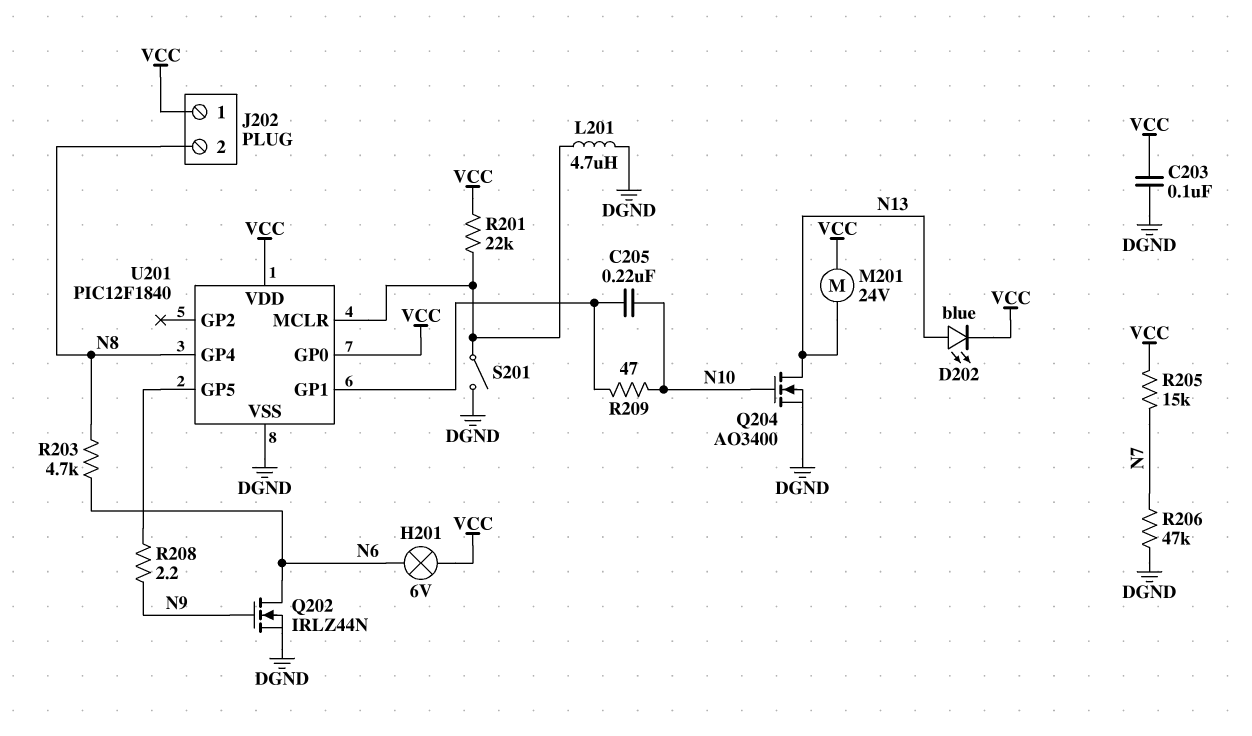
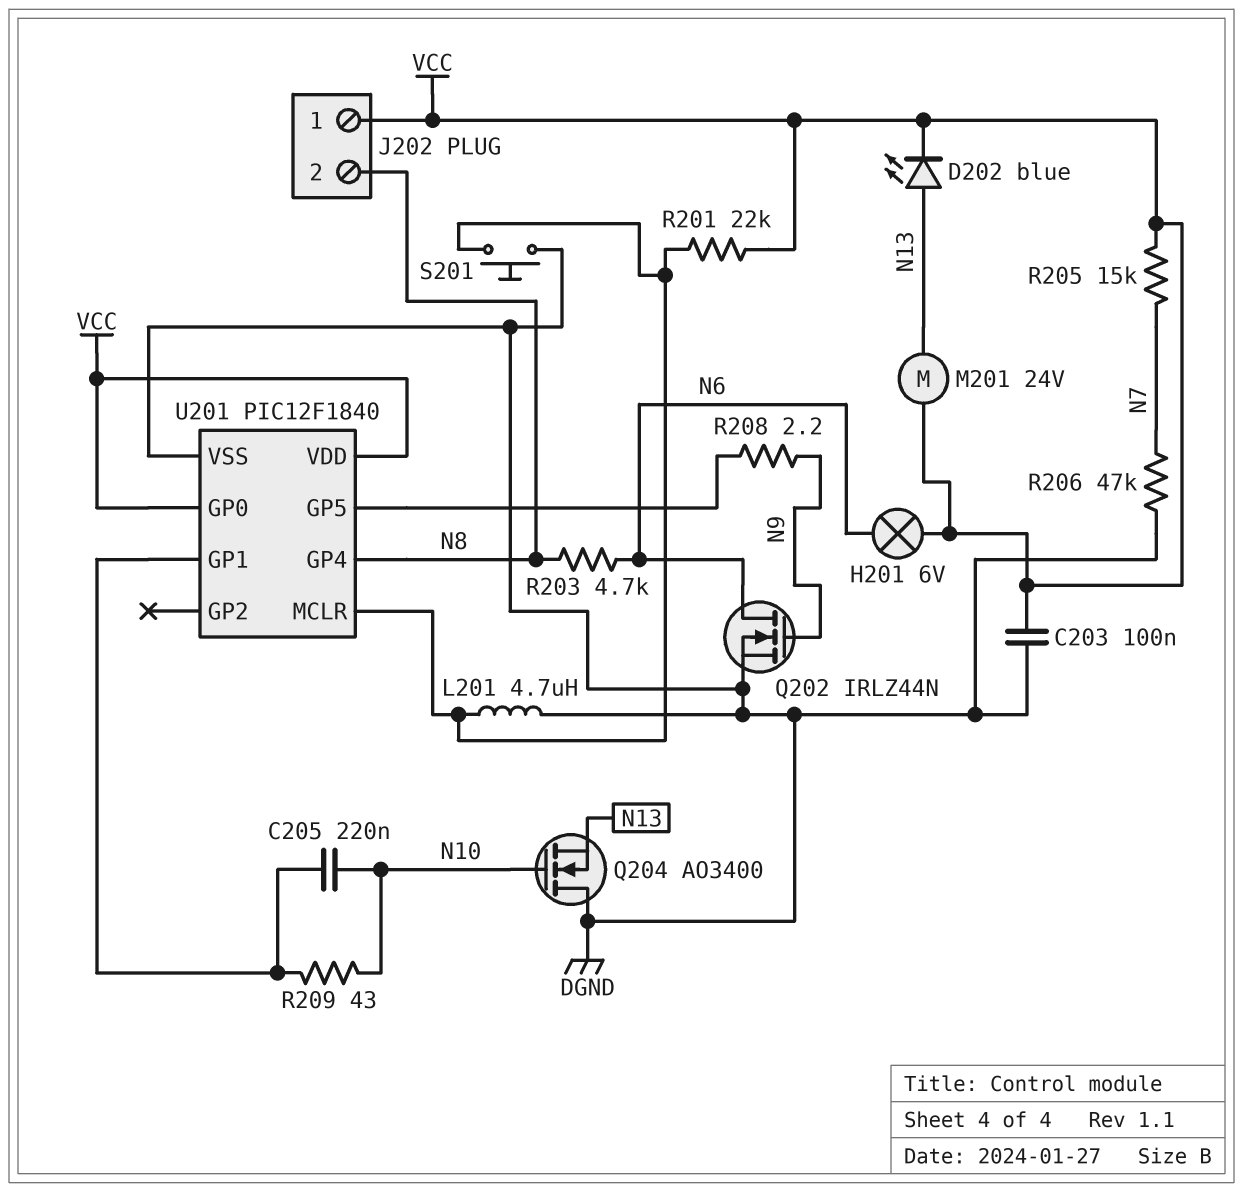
Q204: NMOS AO3400 (G N10, D N13, S DGND) -> NMOS AO3400 (G N10, D DGND, S N13)
R209: 47 (N10, U201/GP1) -> 43 (N10, U201/GP1)
S201: switch (DGND, U201/MCLR) -> button (DGND, U201/MCLR)

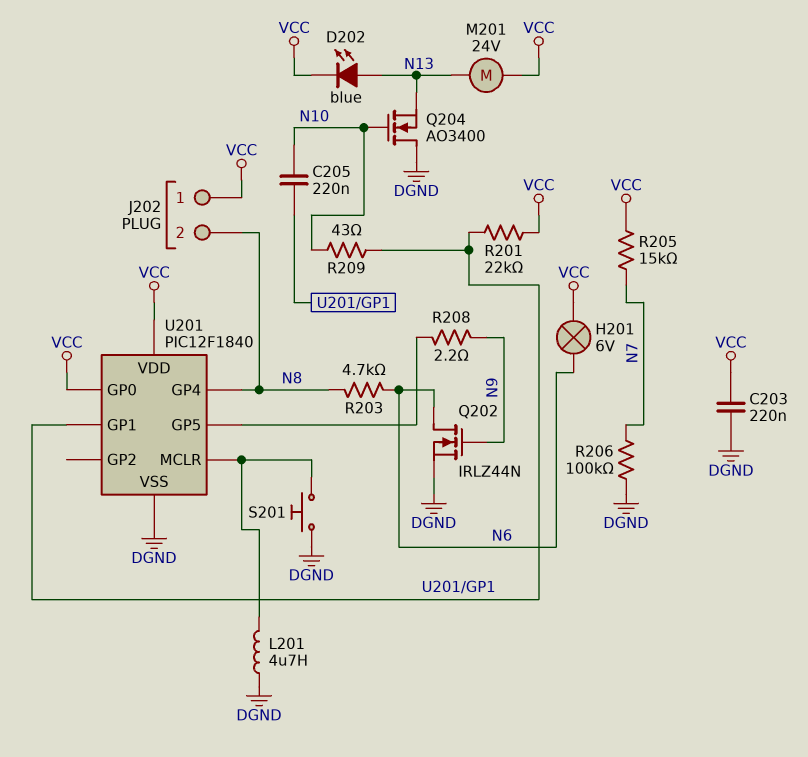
C203: 100nF (DGND, VCC) -> 220nF (DGND, VCC)
R201: 22k (U201/MCLR, VCC) -> 22k (U201/GP1, VCC)
R206: 47k (DGND, N7) -> 100k (DGND, N7)

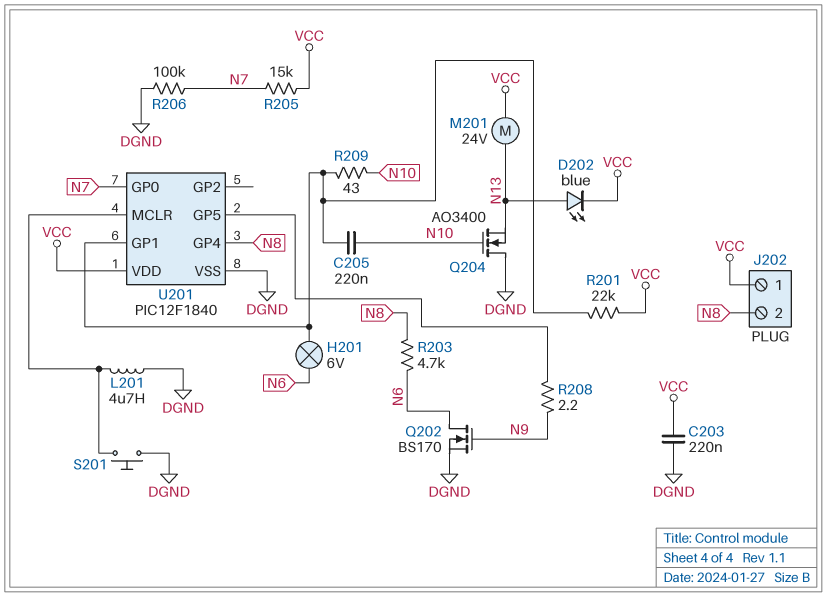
H201: lamp 6V (N6, VCC) -> lamp 6V (N6, U201/GP1)
Q202: NMOS IRLZ44N (G N9, D N6, S DGND) -> NMOS BS170 (G N9, D N6, S DGND)
U201 pin GP0: VCC -> N7

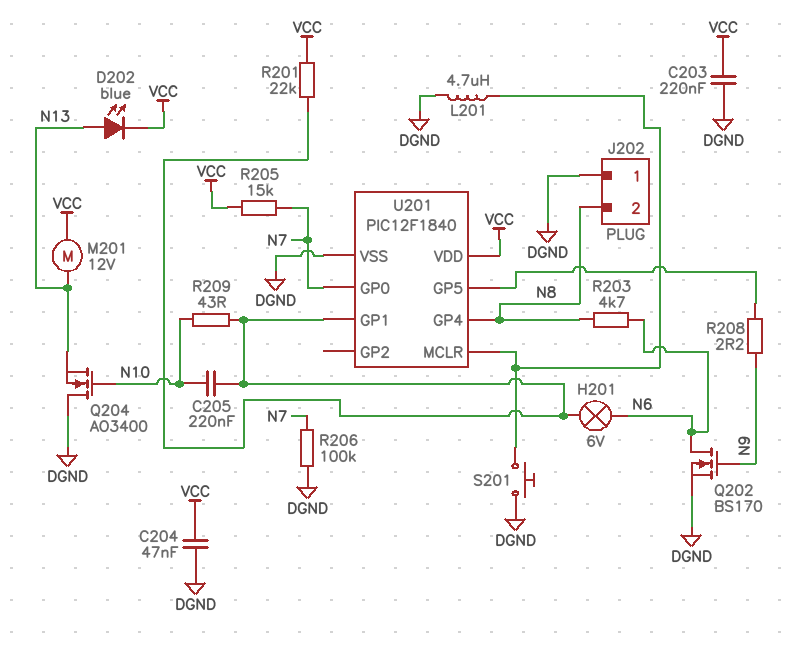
C204: none -> 47nF (DGND, VCC)
J202 pin 1: VCC -> DGND
M201: motor 24V (N13, VCC) -> motor 12V (N13, VCC)

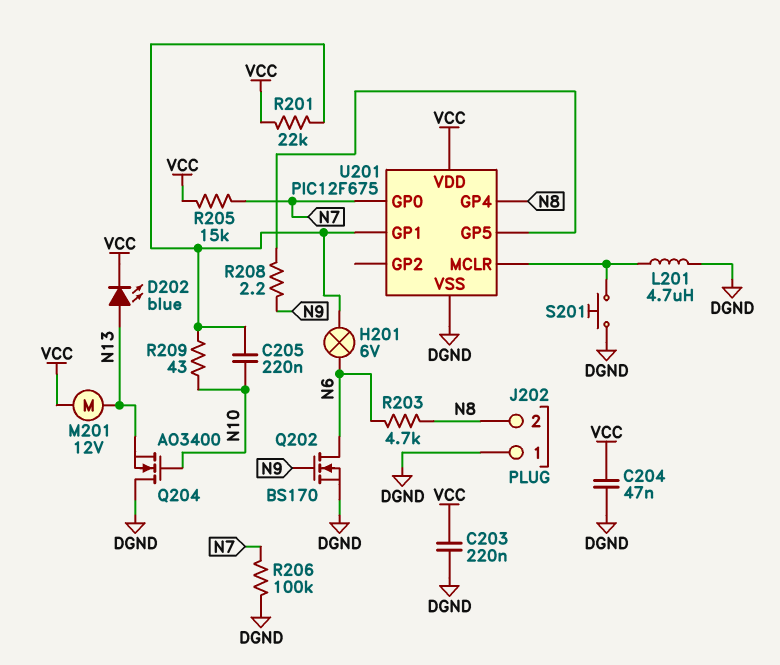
U201: PIC12F1840 -> PIC12F675

